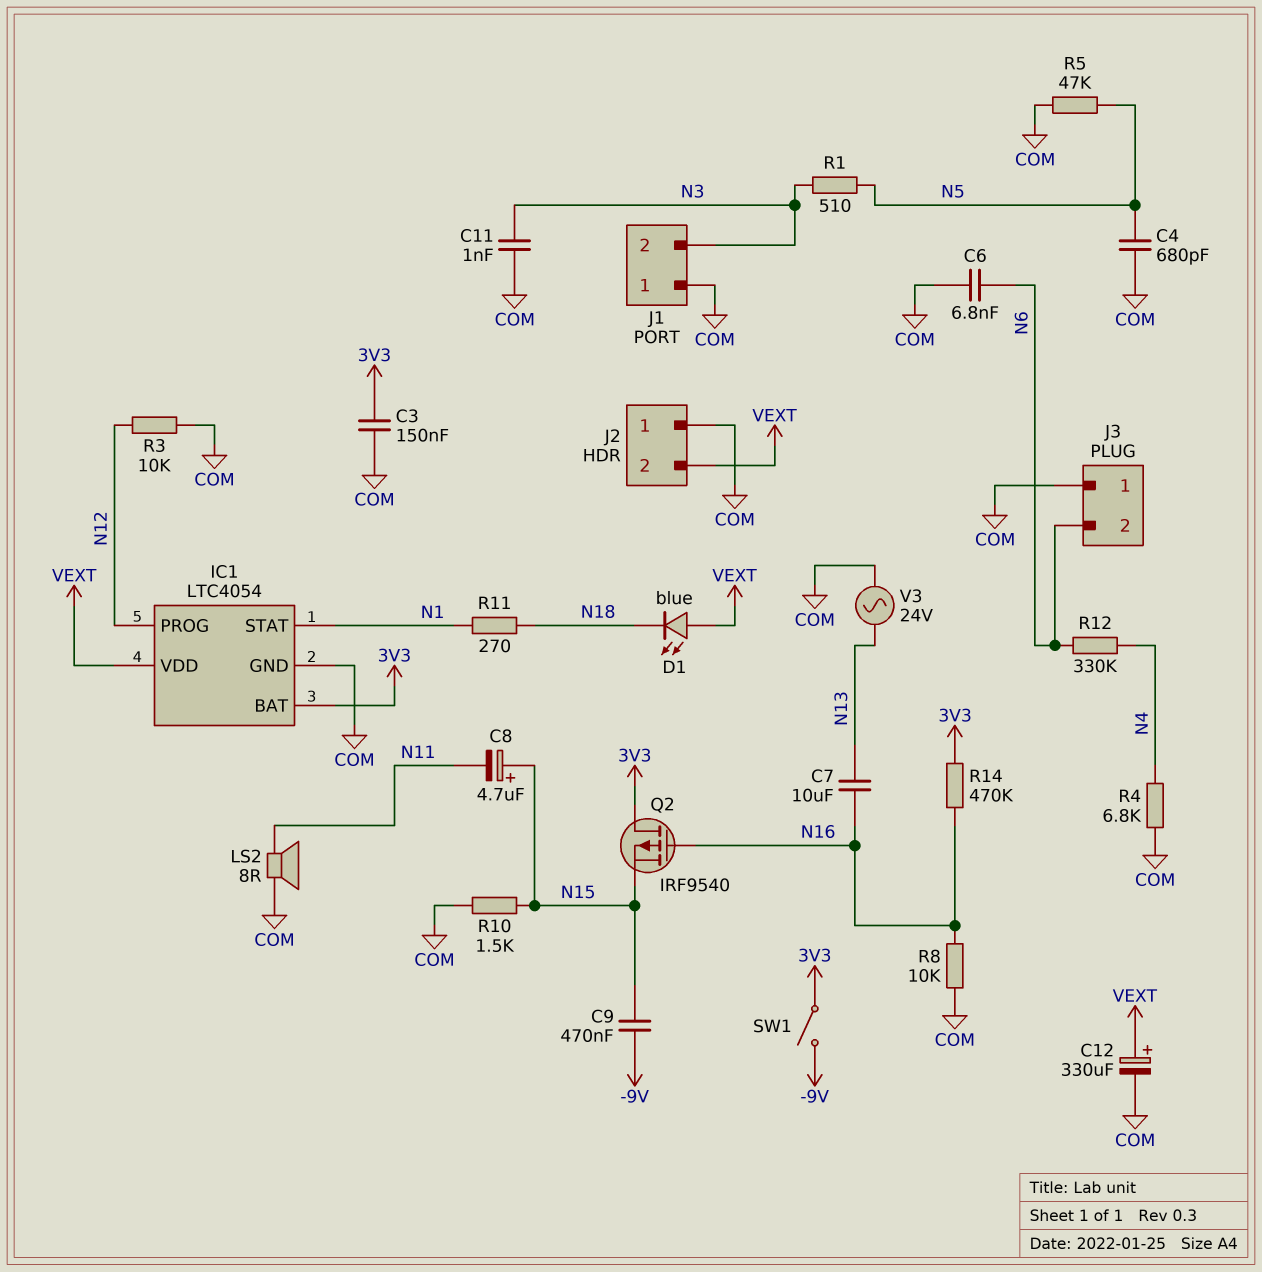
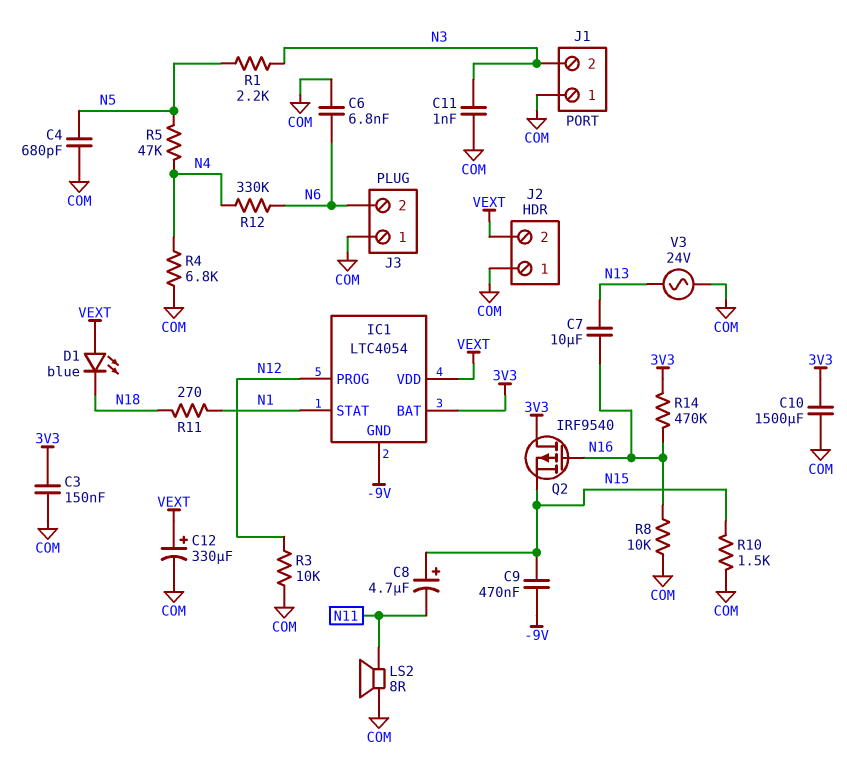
C10: none -> 1500uF (3V3, COM)
IC1 pin GND: COM -> -9V
R1: 510 (N3, N5) -> 2.2k (N3, N5)
R5: 47k (COM, N5) -> 47k (N4, N5)
SW1: switch (-9V, 3V3) -> none

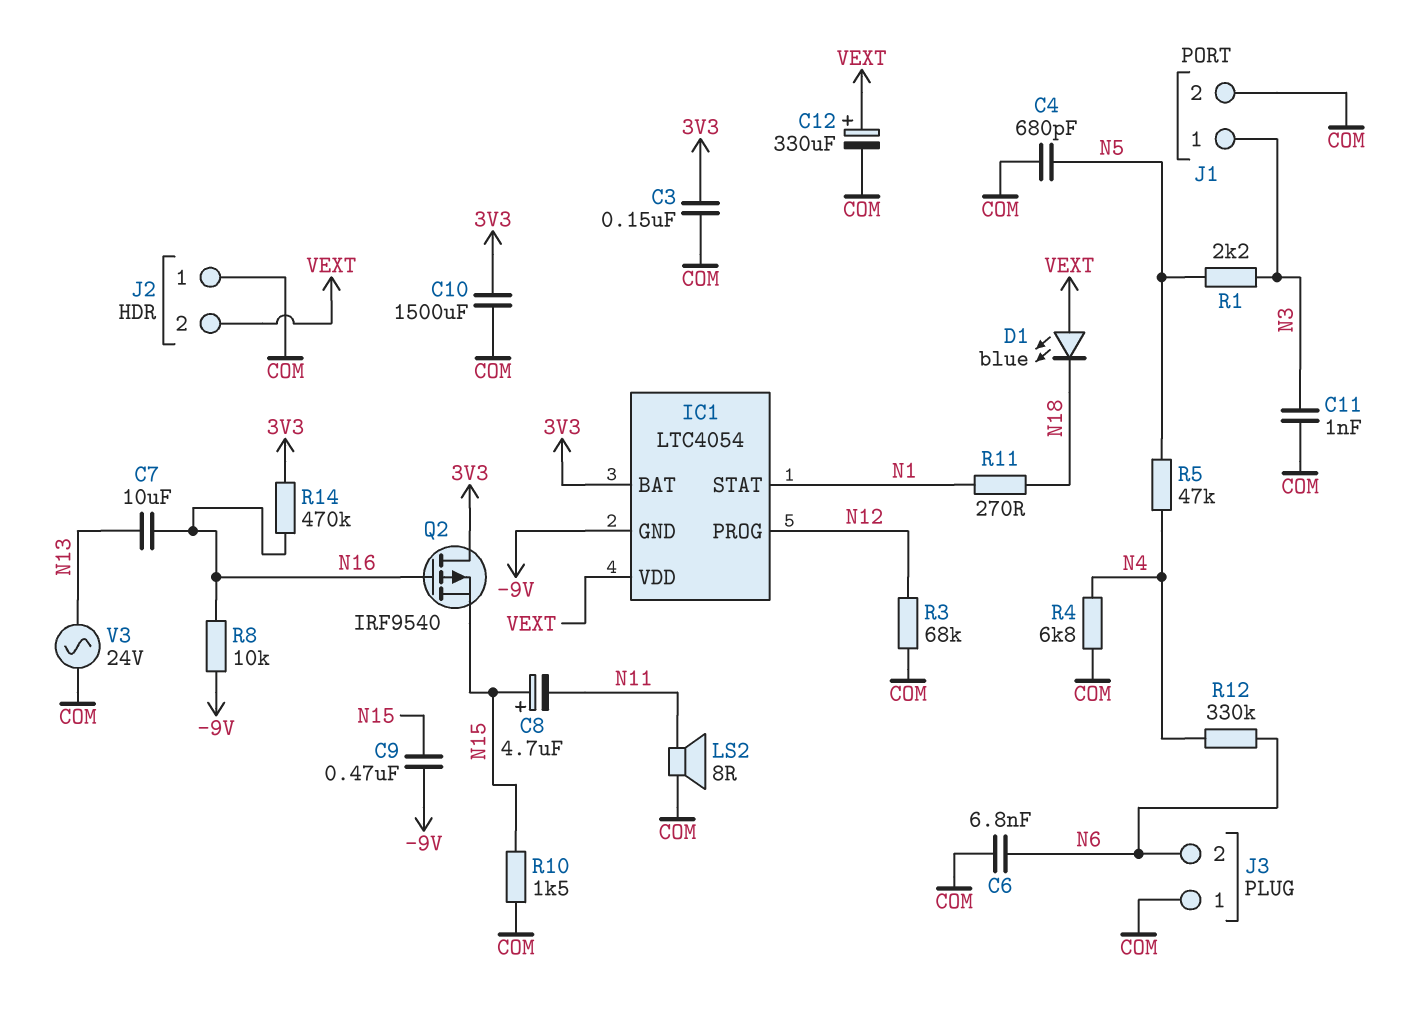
J1 pin 1: COM -> N3
J1 pin 2: N3 -> COM
R3: 10k (COM, N12) -> 68k (COM, N12)
R8: 10k (COM, N16) -> 10k (-9V, N16)

